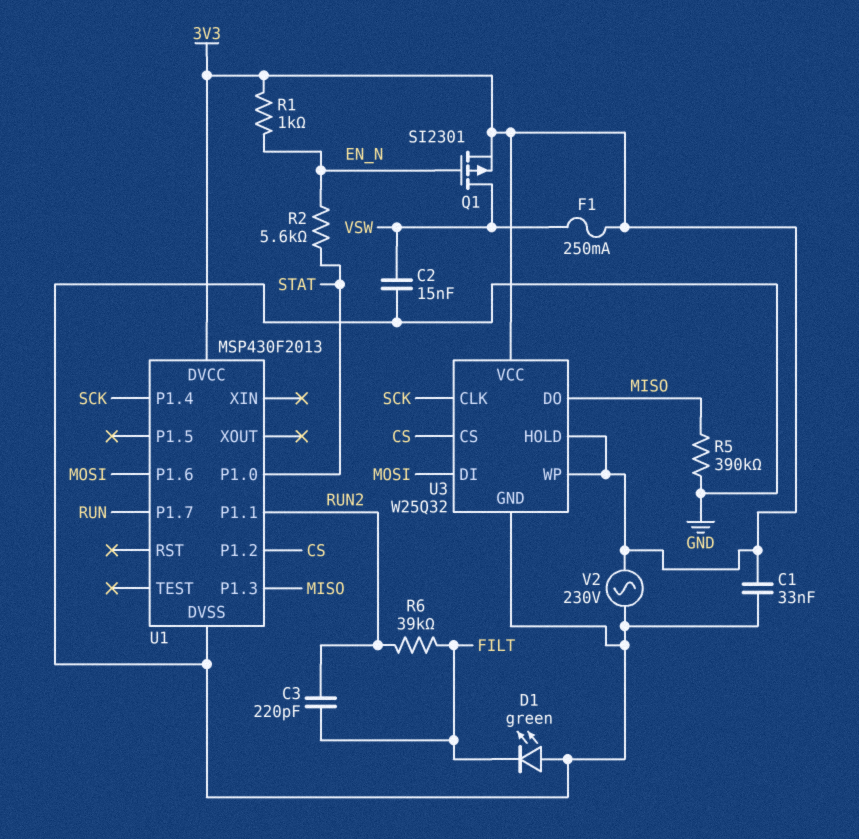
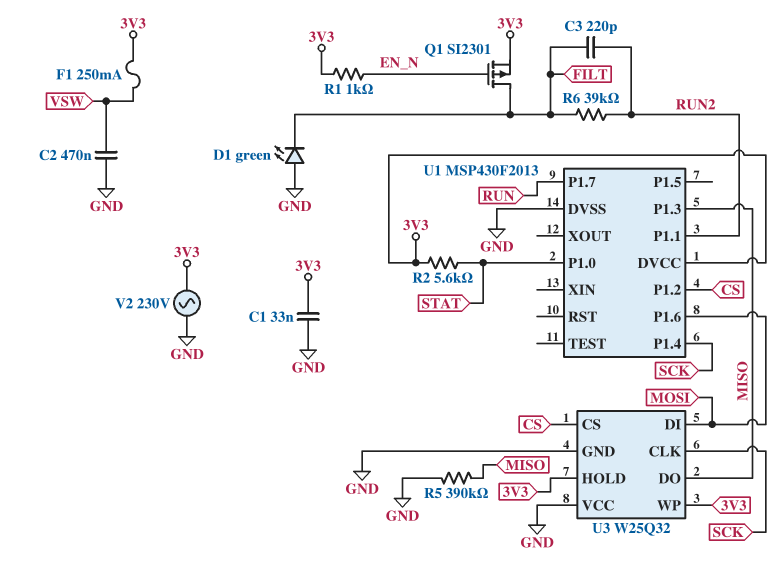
C2: 15nF (GND, VSW) -> 470nF (GND, VSW)
Q1: PMOS SI2301 (G EN_N, D VSW, S 3V3) -> PMOS SI2301 (G EN_N, D FILT, S 3V3)
R2: 5.6k (EN_N, STAT) -> 5.6k (3V3, STAT)
U3 pin VCC: 3V3 -> GND

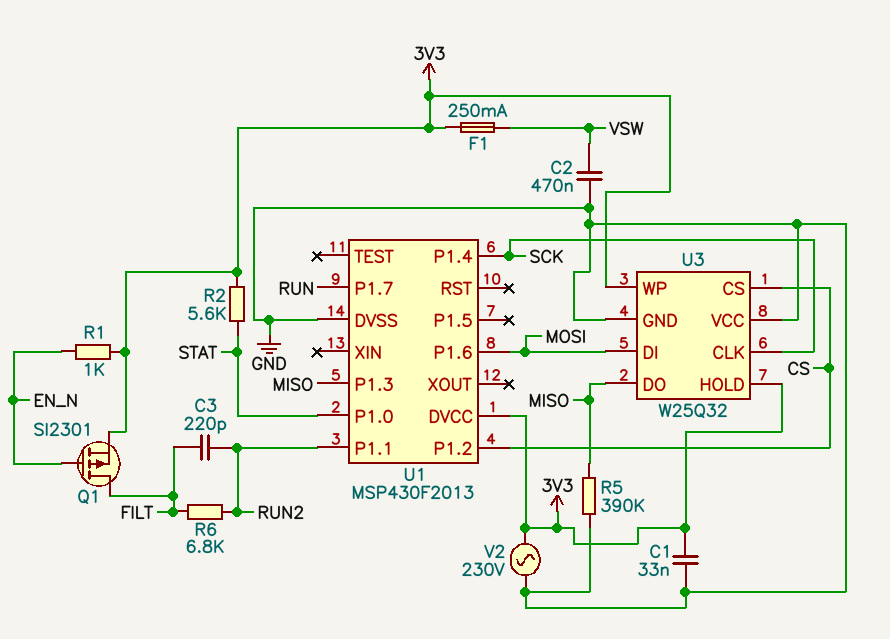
D1: LED green (A GND, K FILT) -> none
R6: 39k (FILT, RUN2) -> 6.8k (FILT, RUN2)

